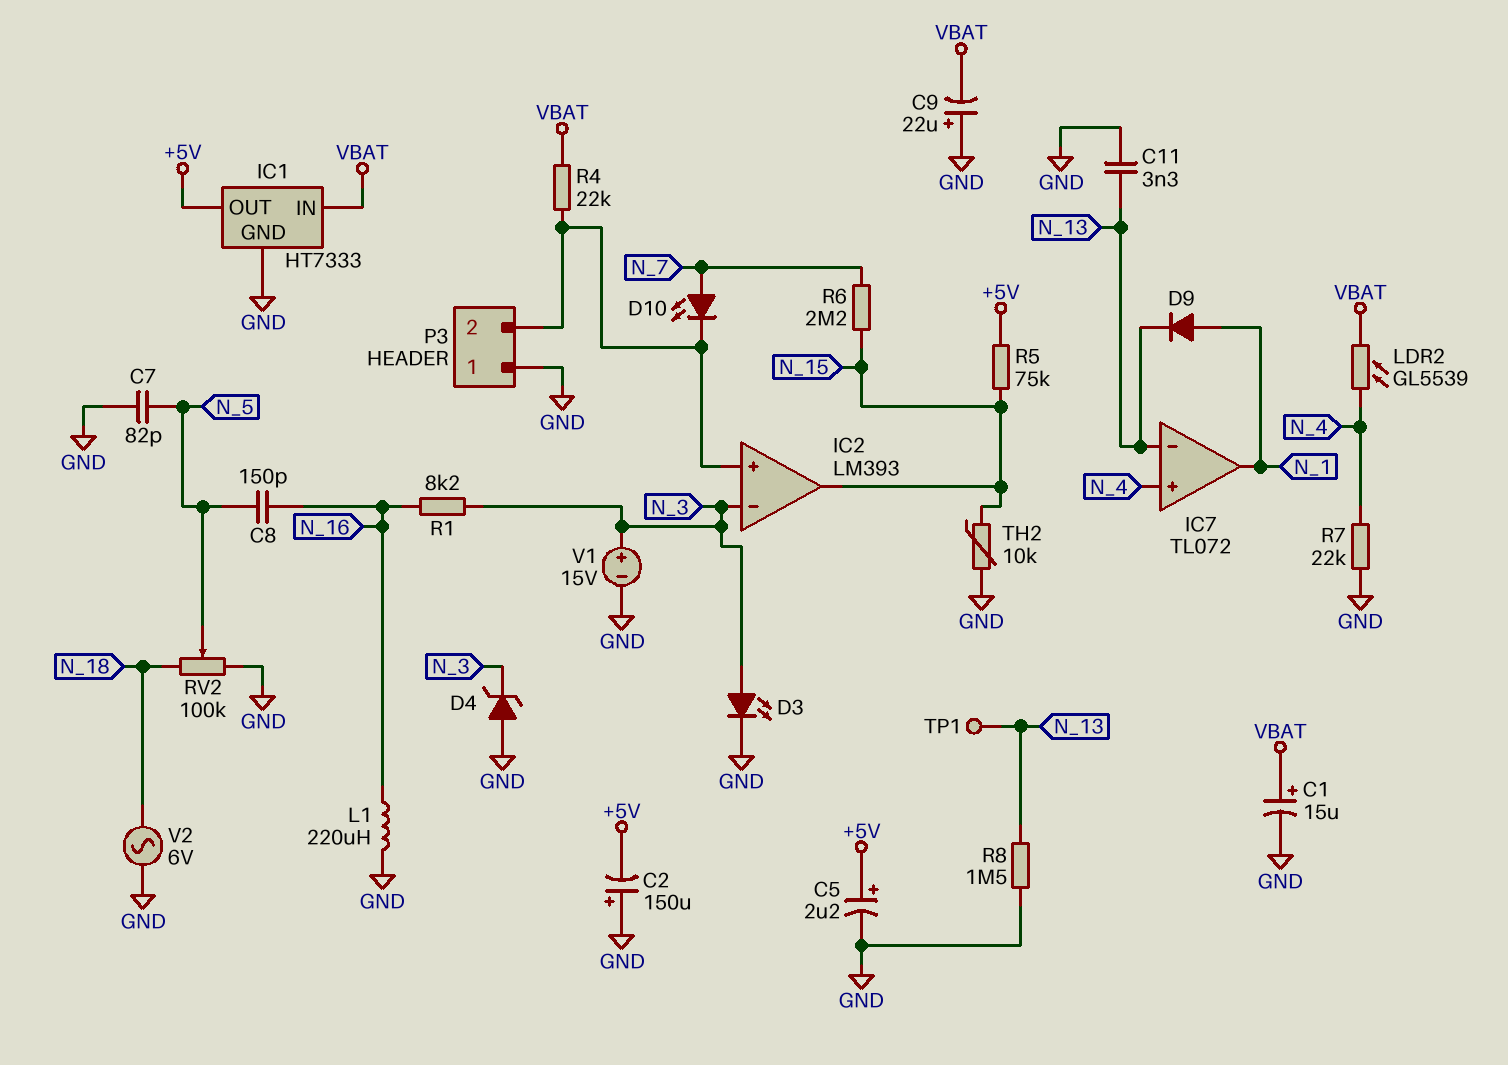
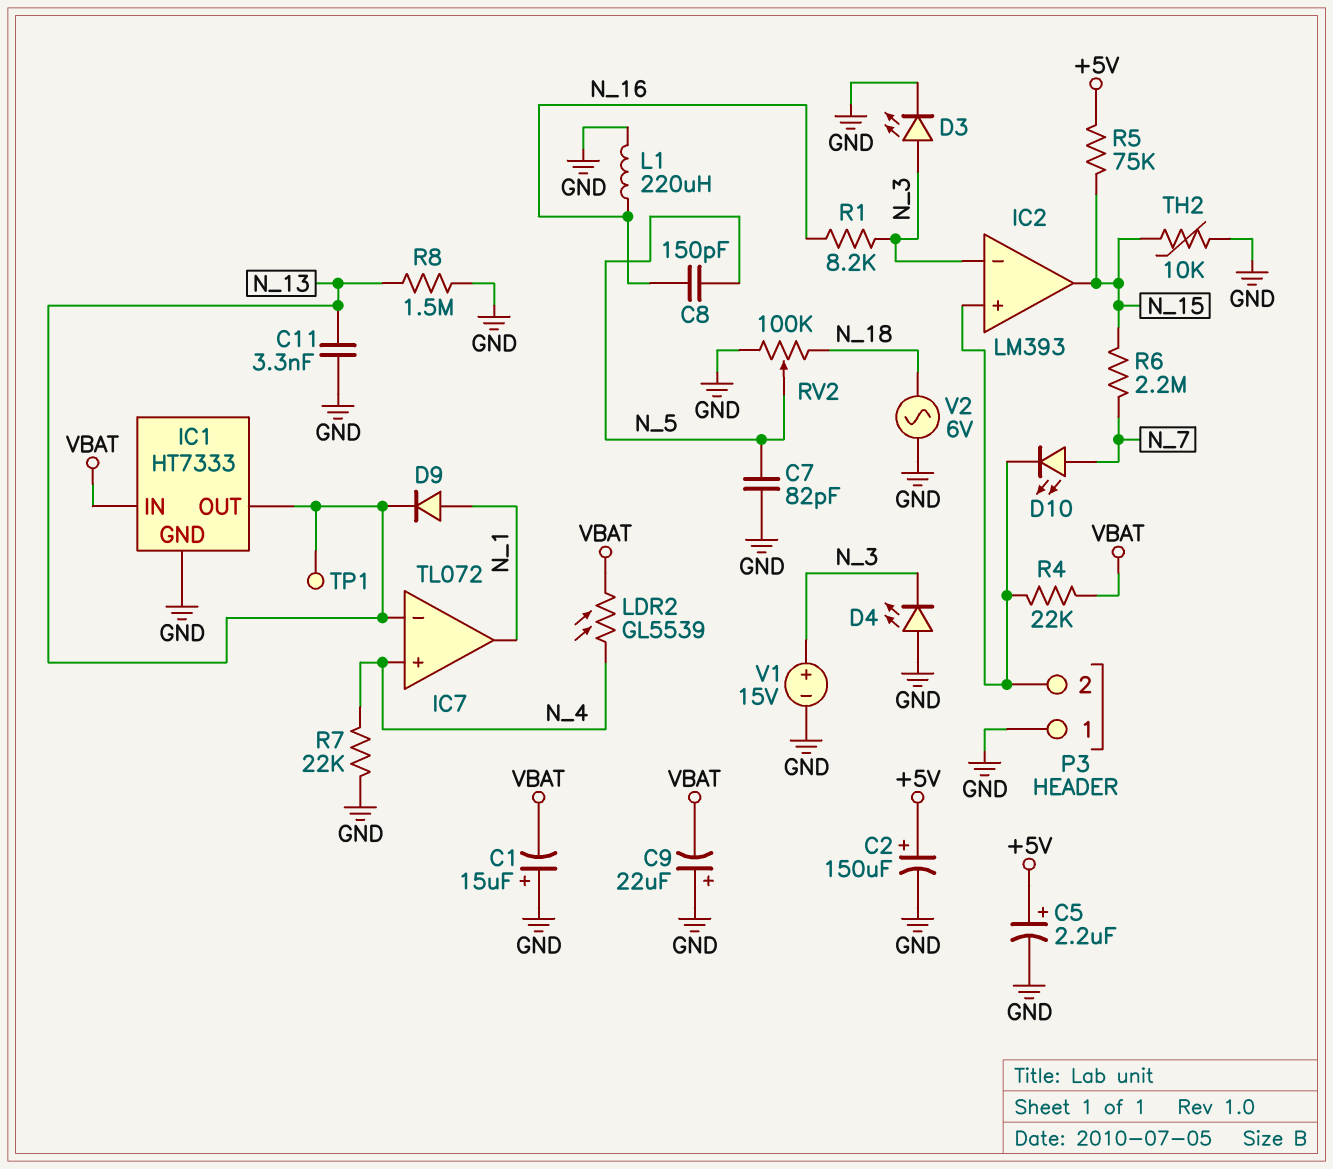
C1: 15uF (plus VBAT, minus GND) -> 15uF (plus GND, minus VBAT)
C2: 150uF (plus GND, minus +5V) -> 150uF (plus +5V, minus GND)
D4: zener (A GND, K N_3) -> LED (A GND, K N_3)
IC1 pin OUT: +5V -> N_13

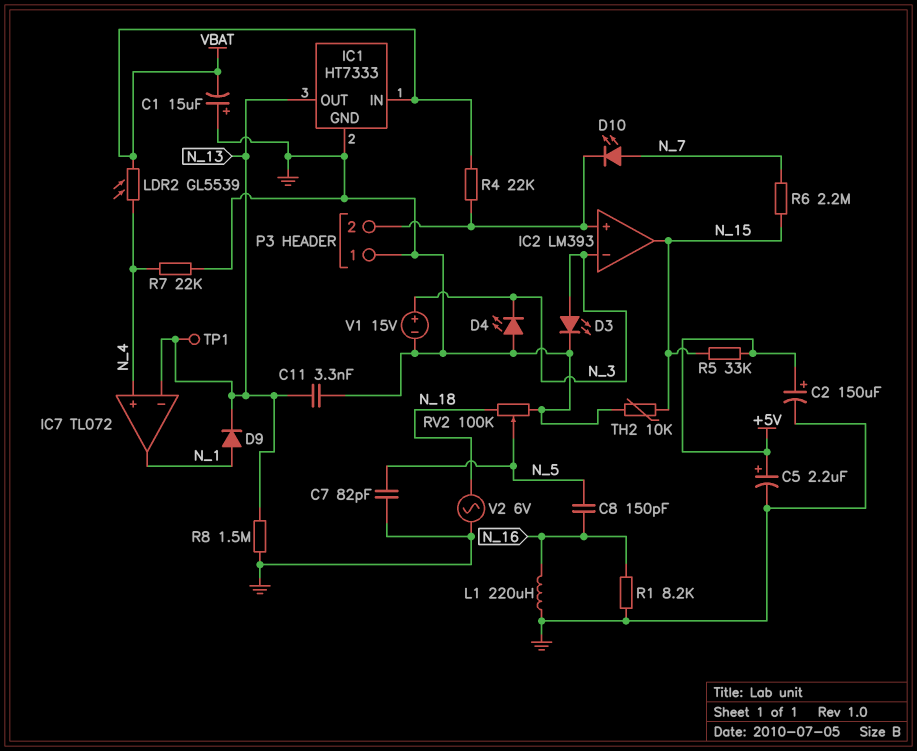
C9: 22uF (plus GND, minus VBAT) -> none
R1: 8.2k (N_3, N_16) -> 8.2k (GND, N_16)
R5: 75k (+5V, N_15) -> 33k (+5V, N_15)

